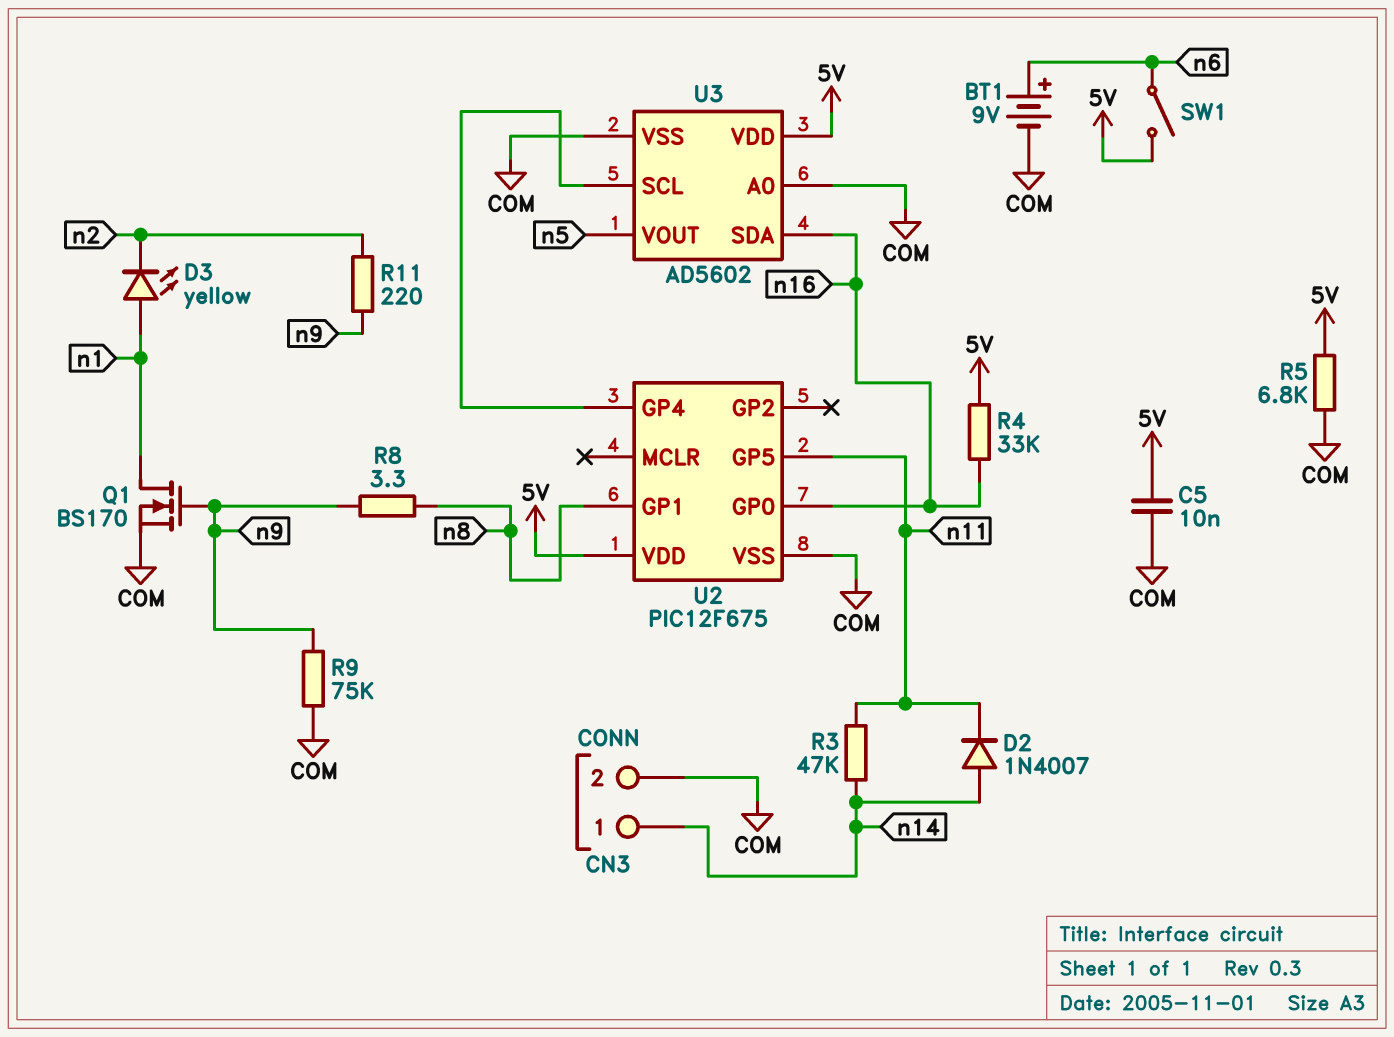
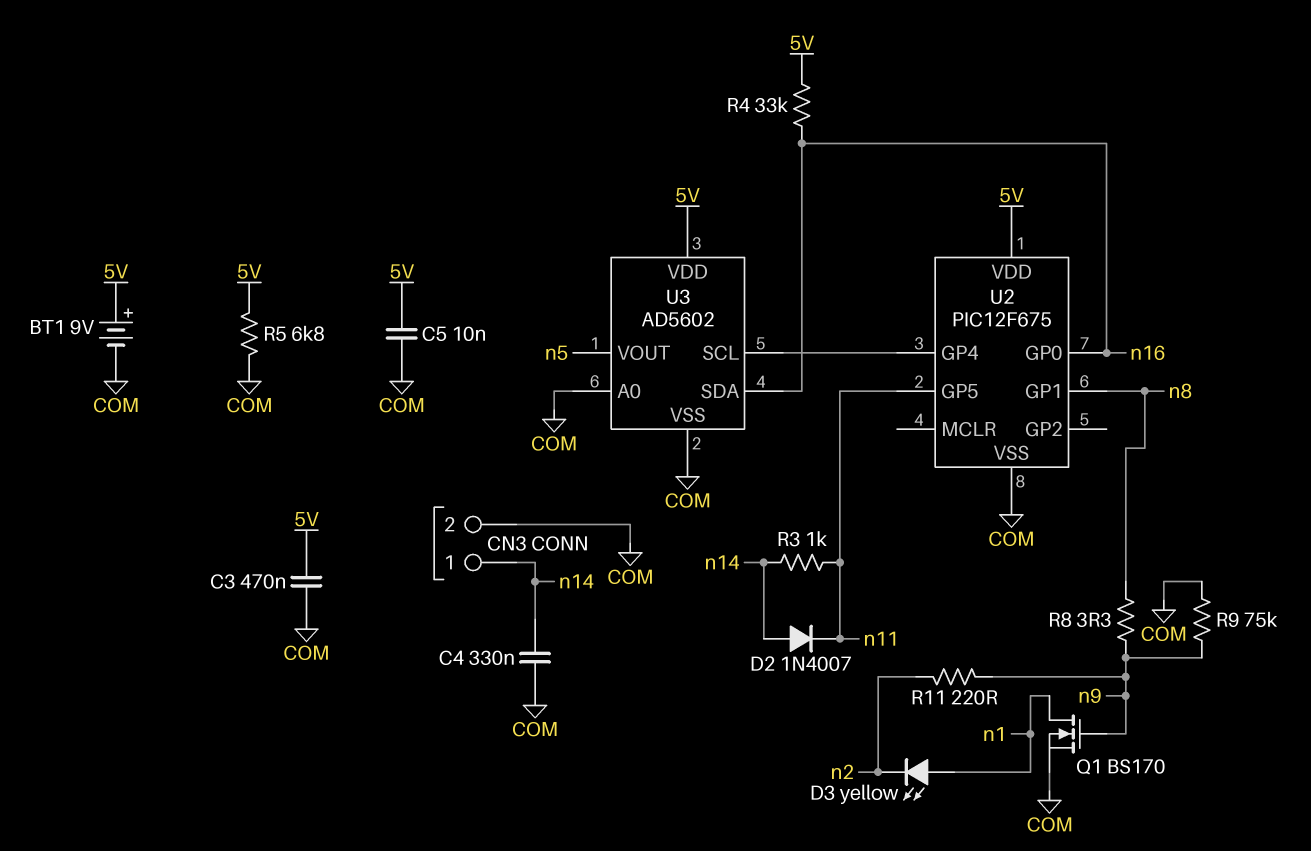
BT1: 9V (plus n6, minus COM) -> 9V (plus 5V, minus COM)
C3: none -> 470nF (5V, COM)
C4: none -> 330nF (COM, n14)
R3: 47k (n11, n14) -> 1k (n11, n14)
SW1: switch (5V, n6) -> none

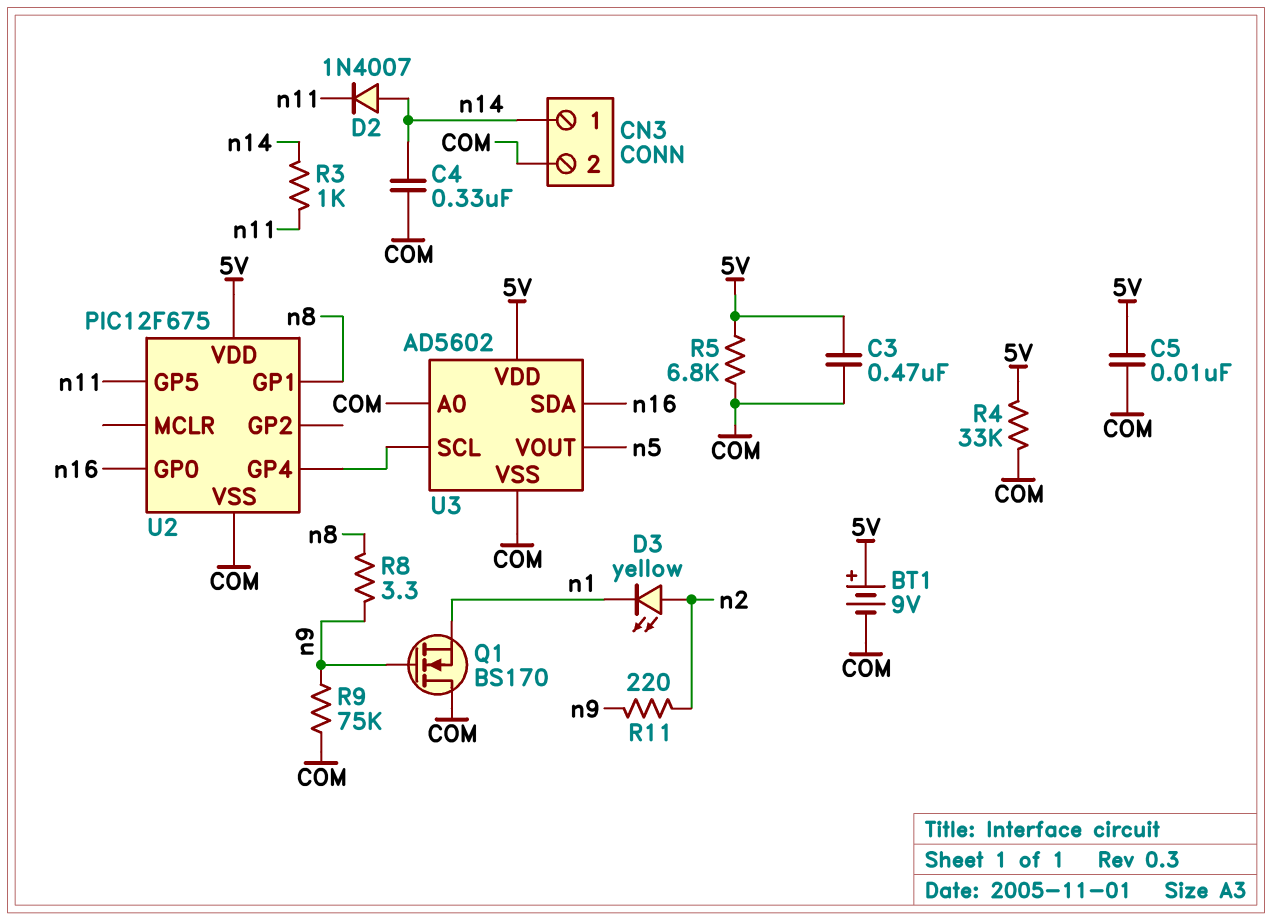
D3: LED yellow (A n1, K n2) -> LED yellow (A n2, K n1)
Q1: NMOS BS170 (G n9, D n1, S COM) -> NMOS BS170 (G n9, D COM, S n1)
R4: 33k (5V, n16) -> 33k (5V, COM)

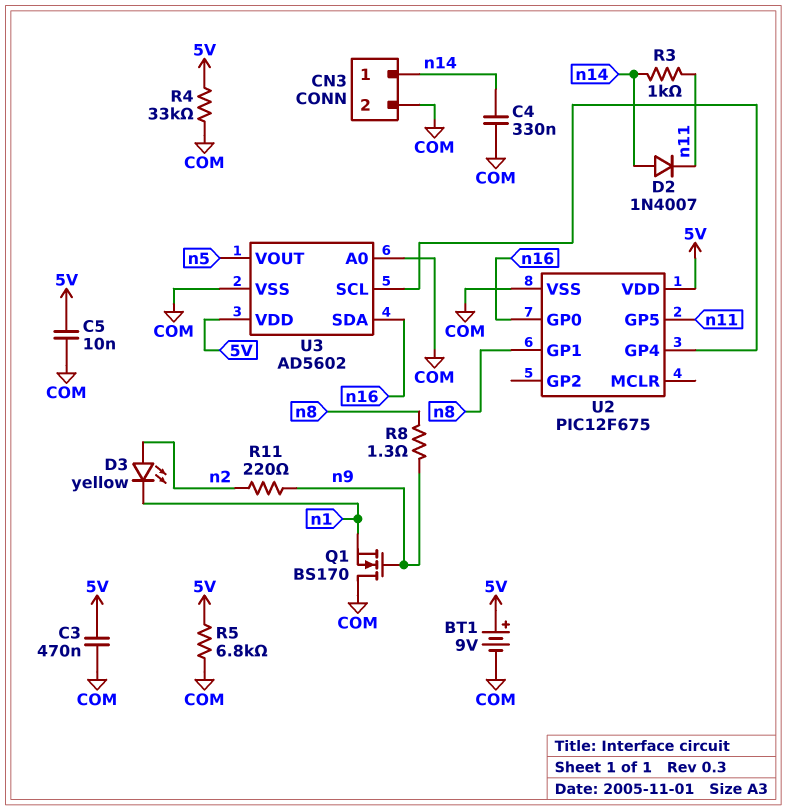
R8: 3.3 (n8, n9) -> 1.3 (n8, n9)
R9: 75k (COM, n9) -> none

